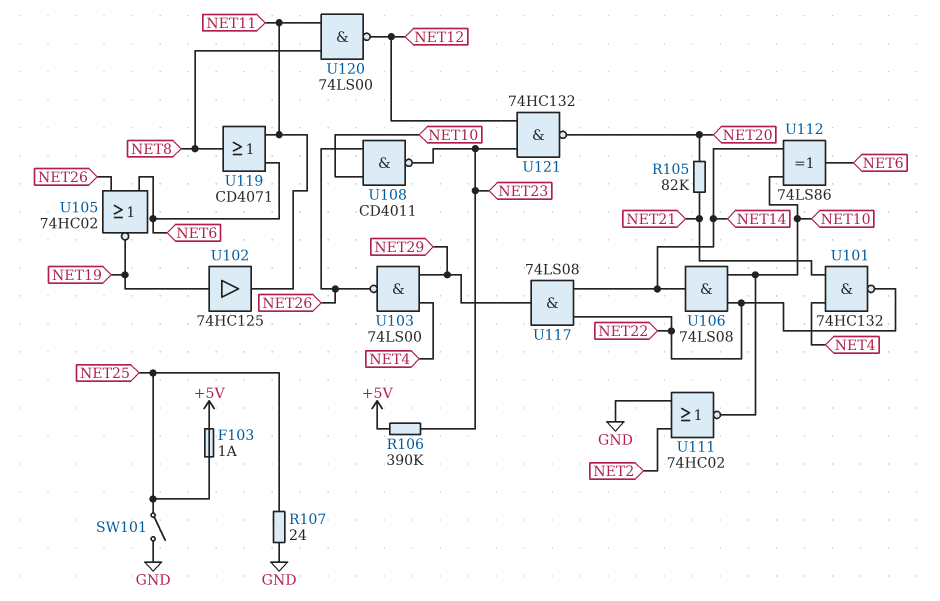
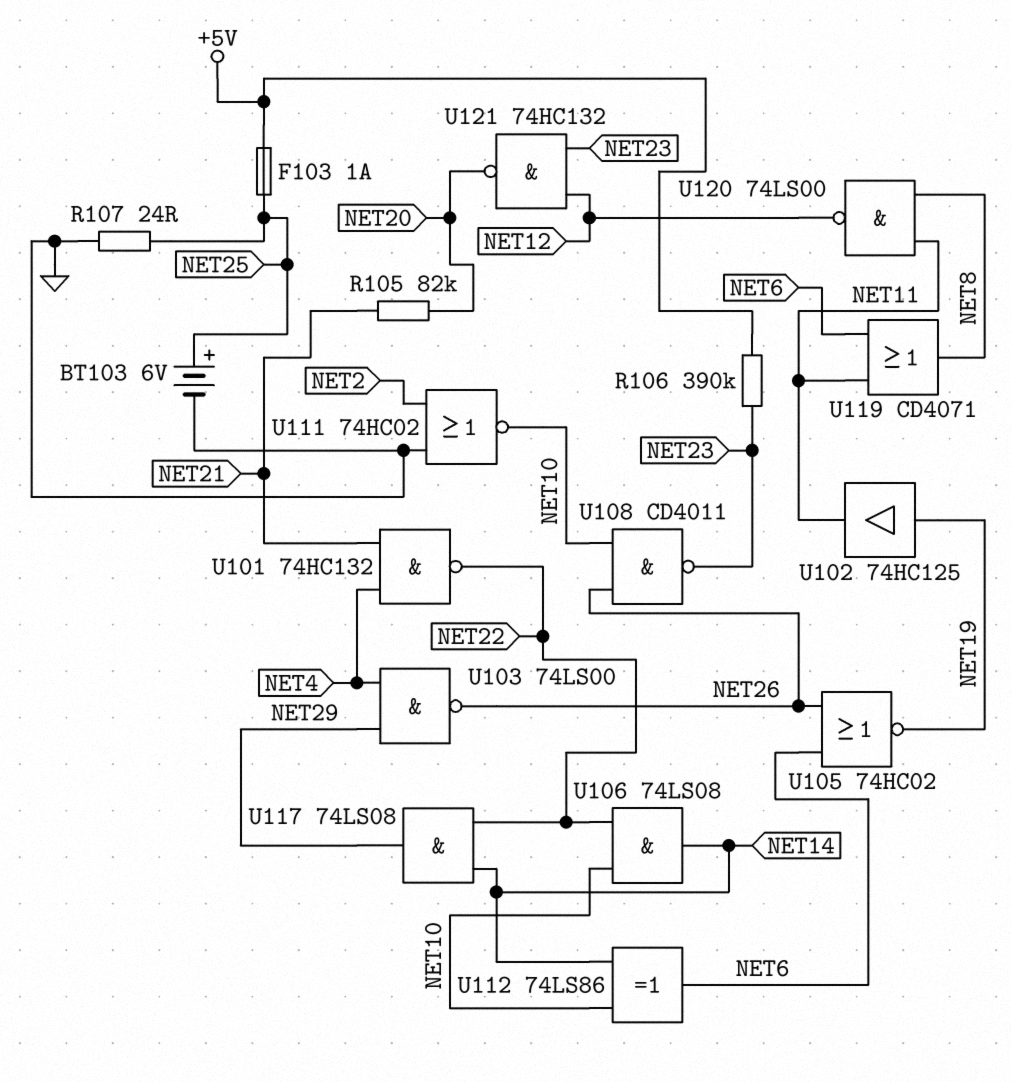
BT103: none -> 6V (plus NET25, minus GND)
SW101: switch (GND, NET25) -> none

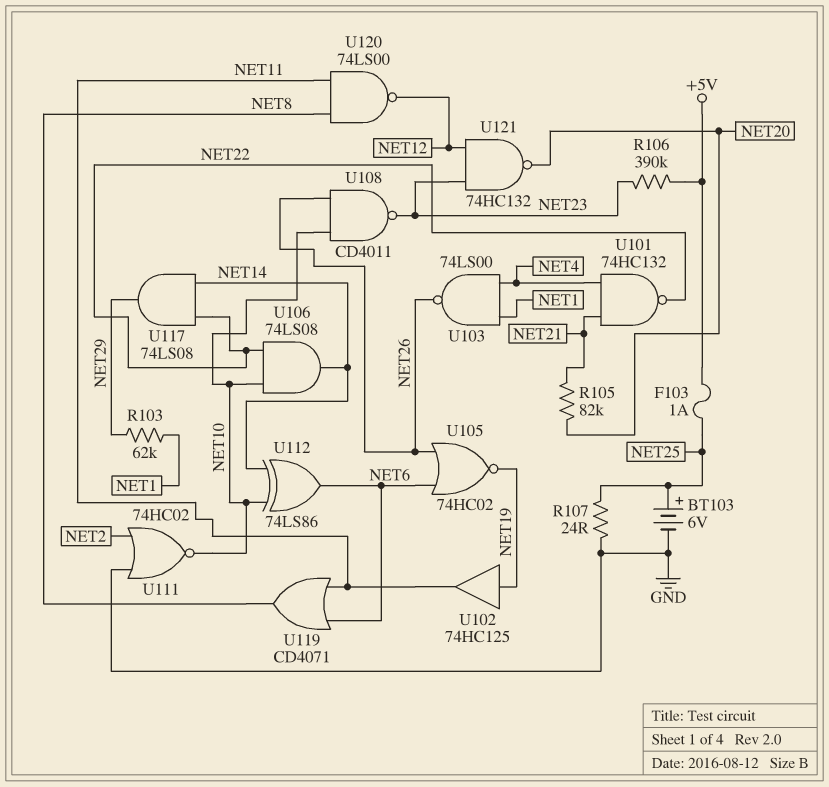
R103: none -> 62k (NET1, NET29)
U103: NAND 74LS00 (in NET4, in NET29, out NET26) -> NAND 74LS00 (in NET1, in NET4, out NET26)

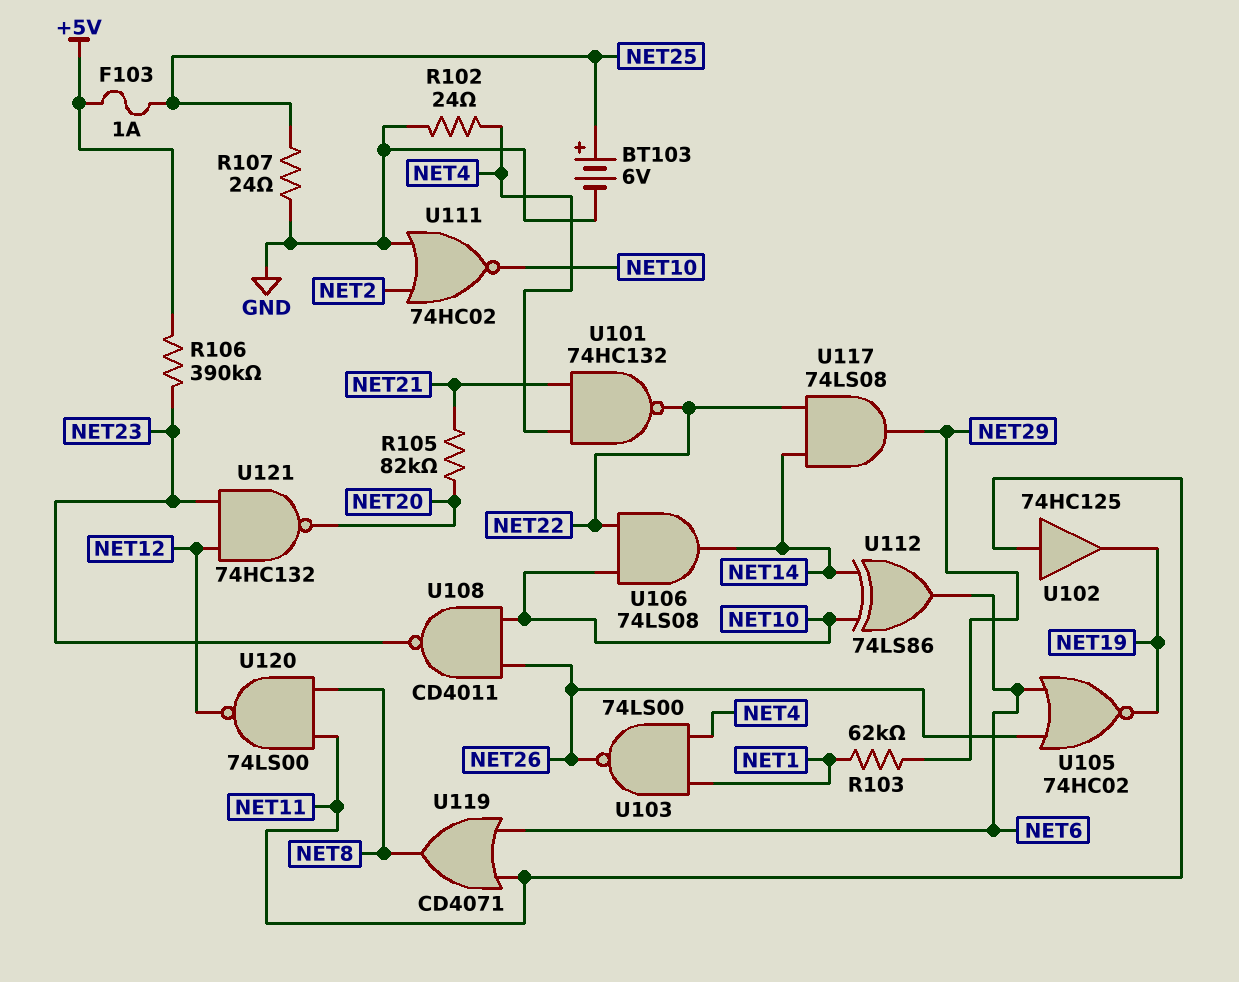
R102: none -> 24 (GND, NET4)
U102: buffer 74HC125 (in NET19, out NET11) -> buffer 74HC125 (in NET11, out NET19)

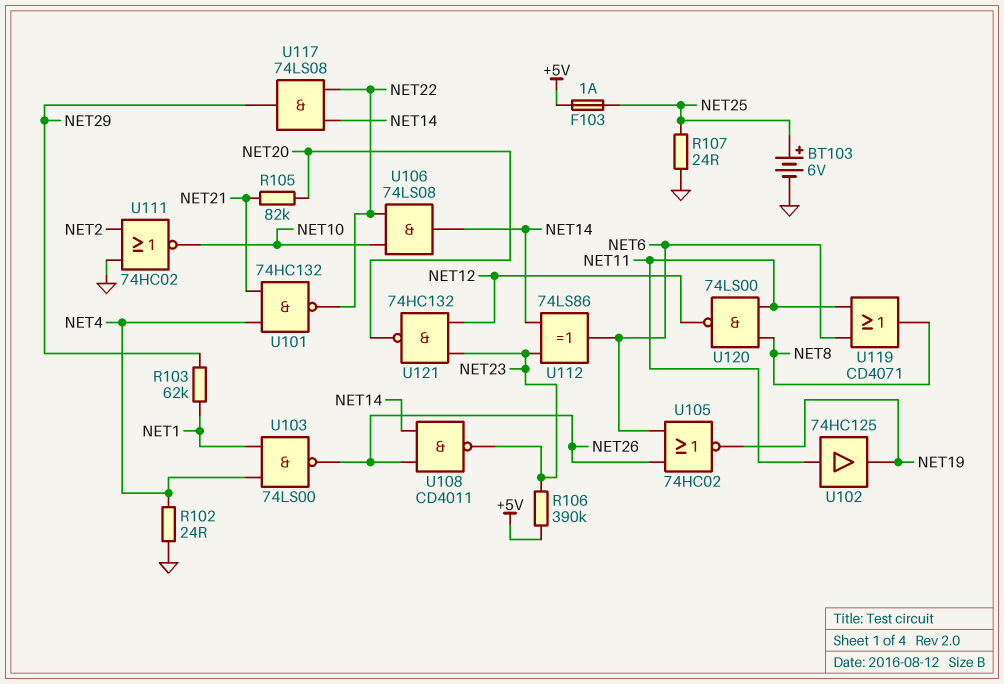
U108: NAND CD4011 (in NET10, in NET26, out NET23) -> NAND CD4011 (in NET14, in NET26, out NET23)
U112: XOR 74LS86 (in NET10, in NET14, out NET6) -> XOR 74LS86 (in NET14, in NET23, out NET6)

